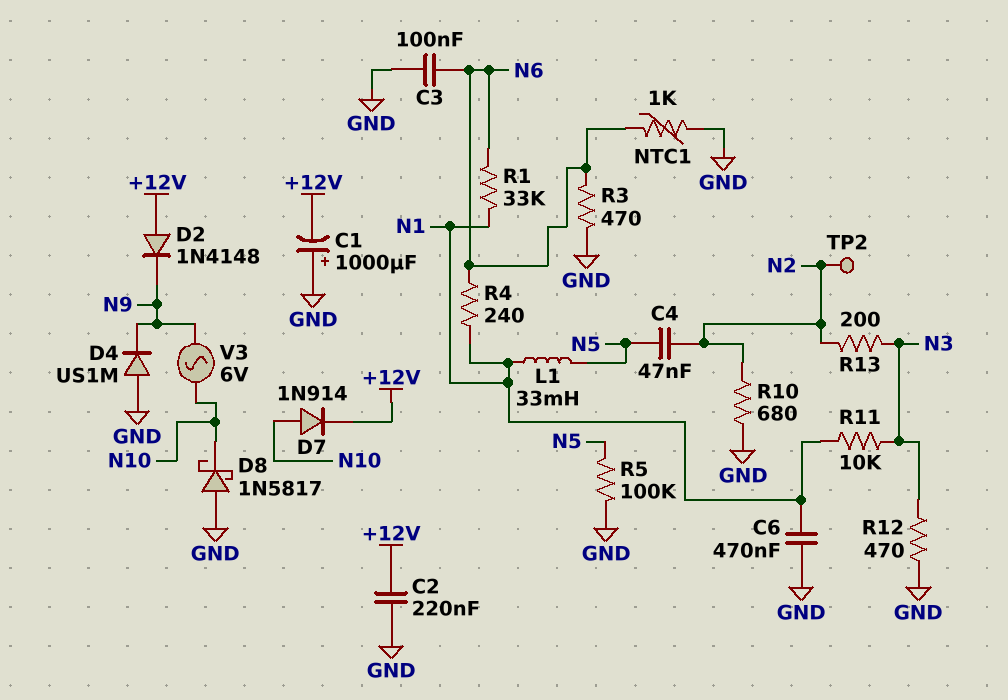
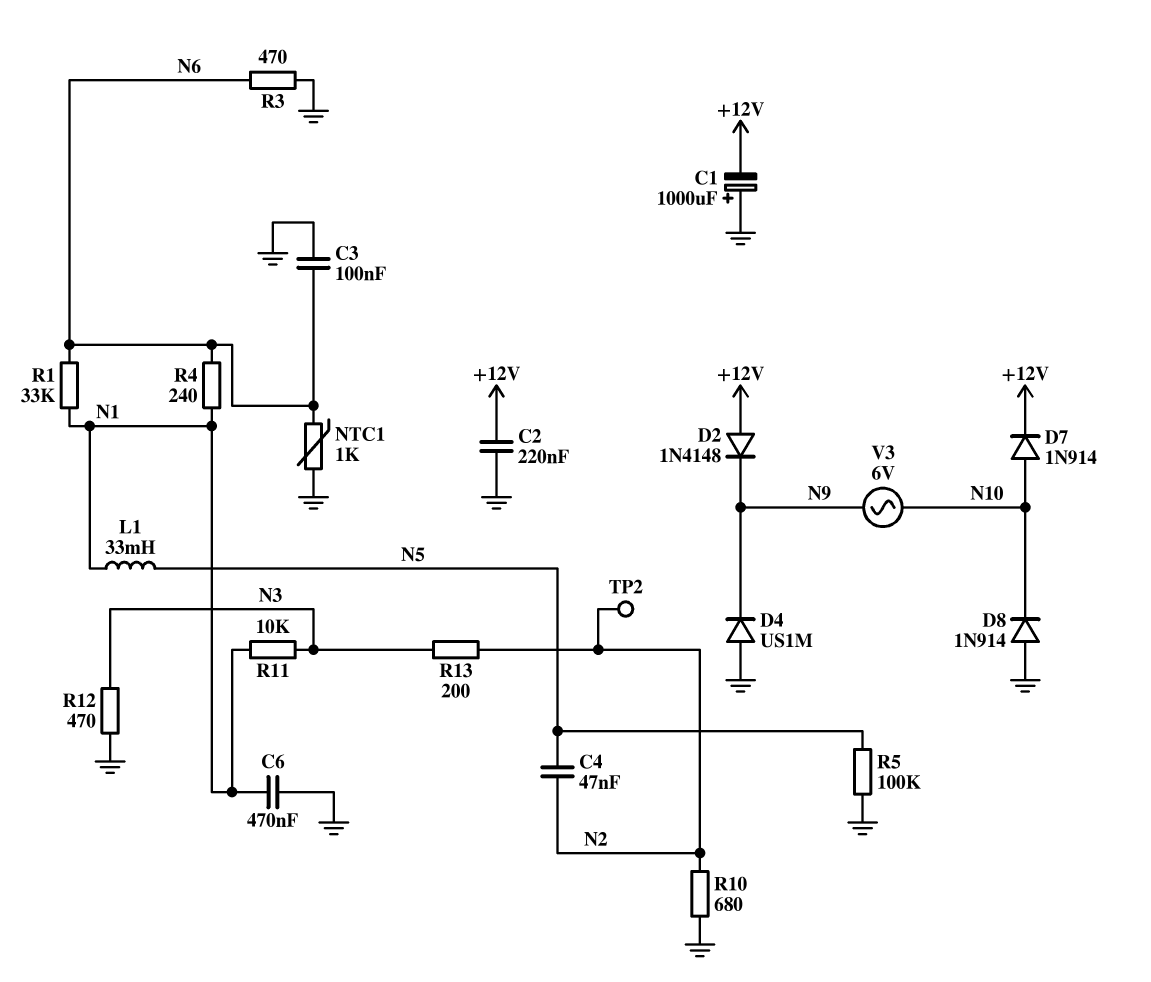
D8: schottky 1N5817 (A GND, K N10) -> diode 1N914 (A GND, K N10)

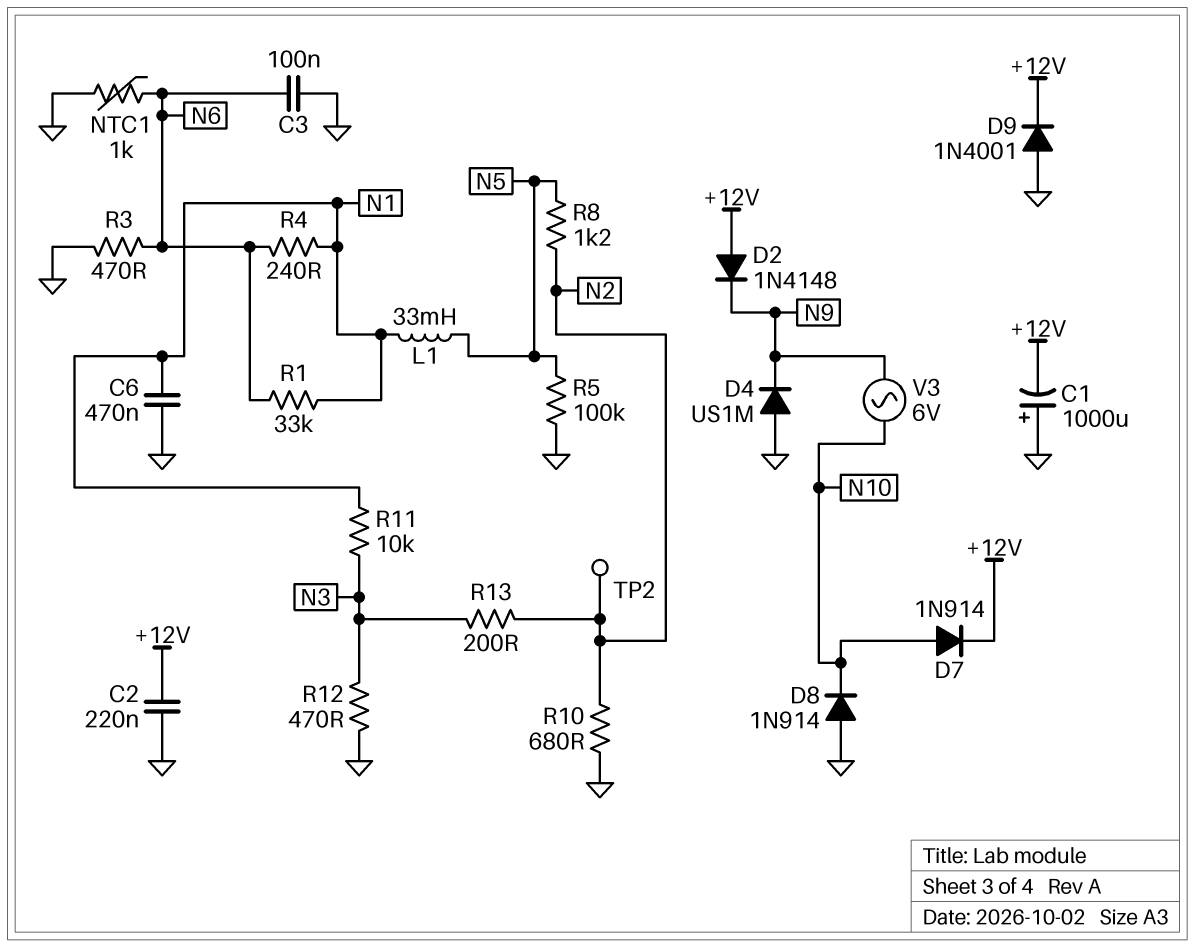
C4: 47nF (N2, N5) -> none
D9: none -> diode 1N4001 (A GND, K +12V)
R8: none -> 1.2k (N2, N5)

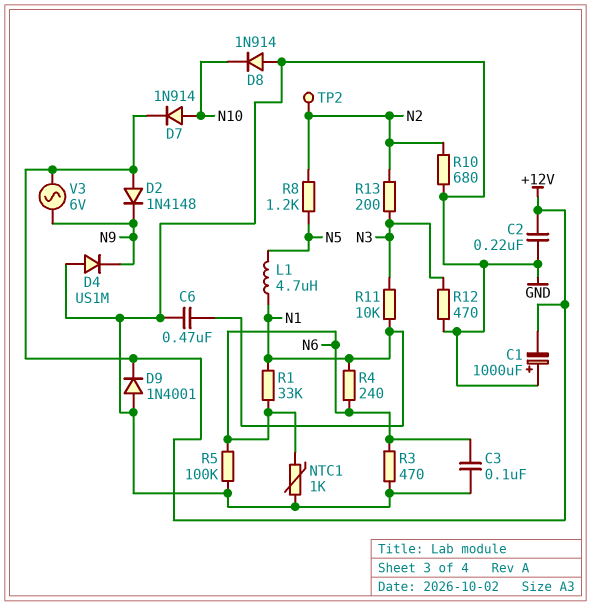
L1: 33mH (N1, N5) -> 4.7uH (N1, N5)
R5: 100k (GND, N5) -> 100k (GND, N6)
V3: AC 6V (N9, N10) -> AC 6V (+12V, N9)

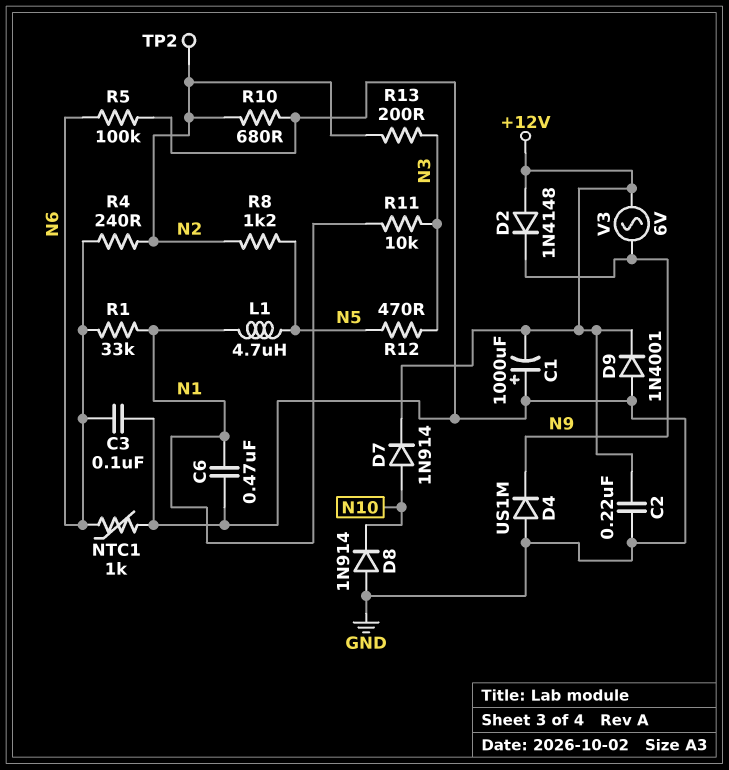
R3: 470 (GND, N6) -> none
R4: 240 (N1, N6) -> 240 (N2, N6)
R12: 470 (GND, N3) -> 470 (N3, N5)

